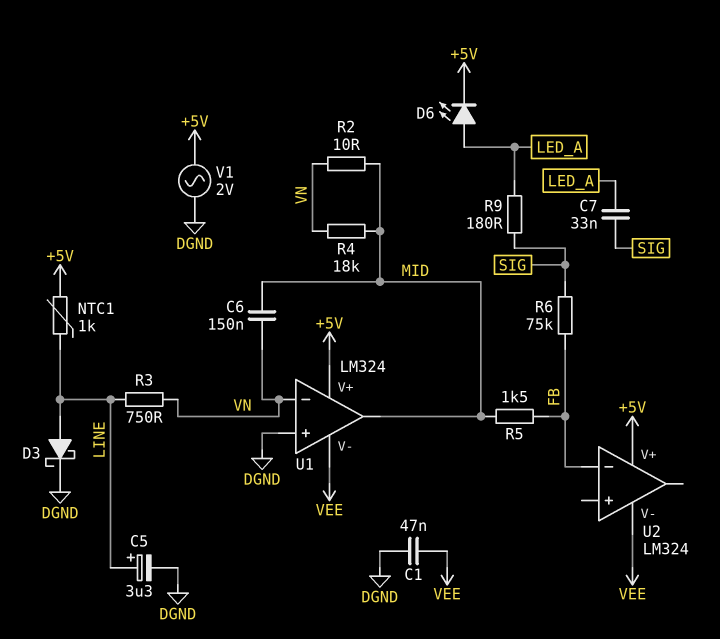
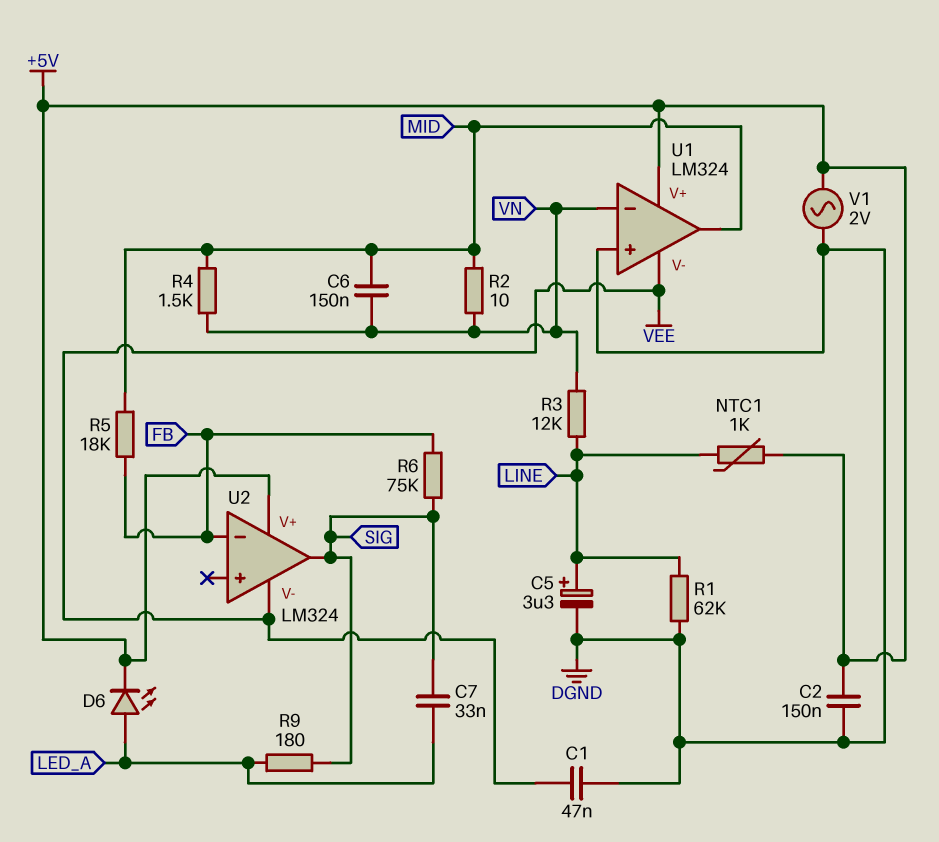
C2: none -> 150nF (+5V, DGND)
D3: schottky (A LINE, K DGND) -> none
R1: none -> 62k (DGND, LINE)
R3: 750 (LINE, VN) -> 12k (LINE, VN)
R4: 18k (MID, VN) -> 1.5k (MID, VN)
R5: 1.5k (FB, MID) -> 18k (FB, MID)
U2 pin out: none -> SIG

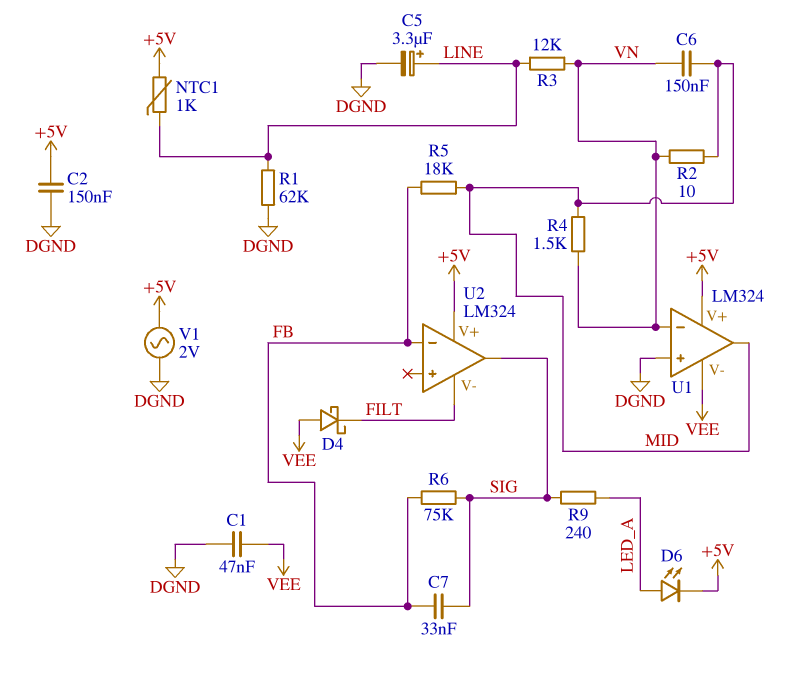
C7: 33nF (LED_A, SIG) -> 33nF (FB, SIG)
D4: none -> schottky (A VEE, K FILT)
R9: 180 (LED_A, SIG) -> 240 (LED_A, SIG)
U2 pin V-: VEE -> FILT

